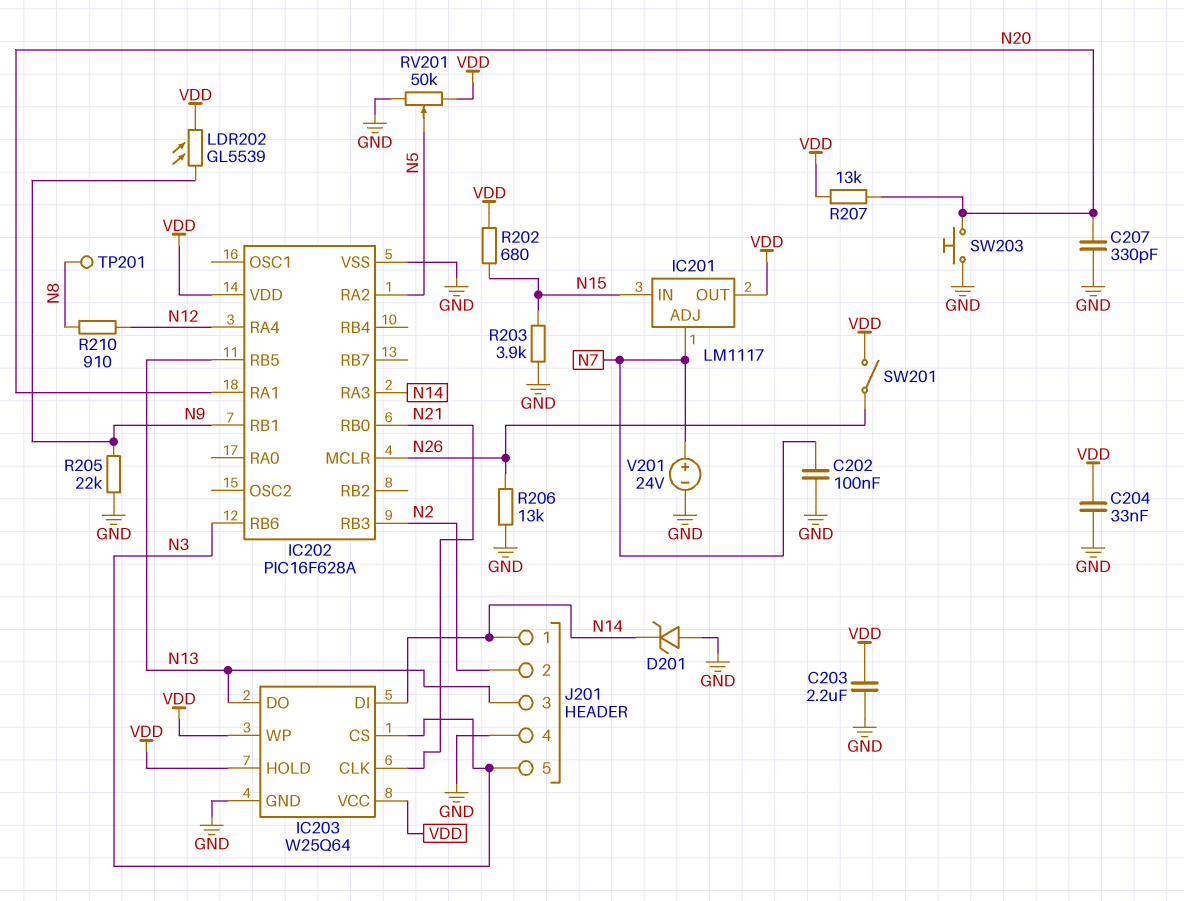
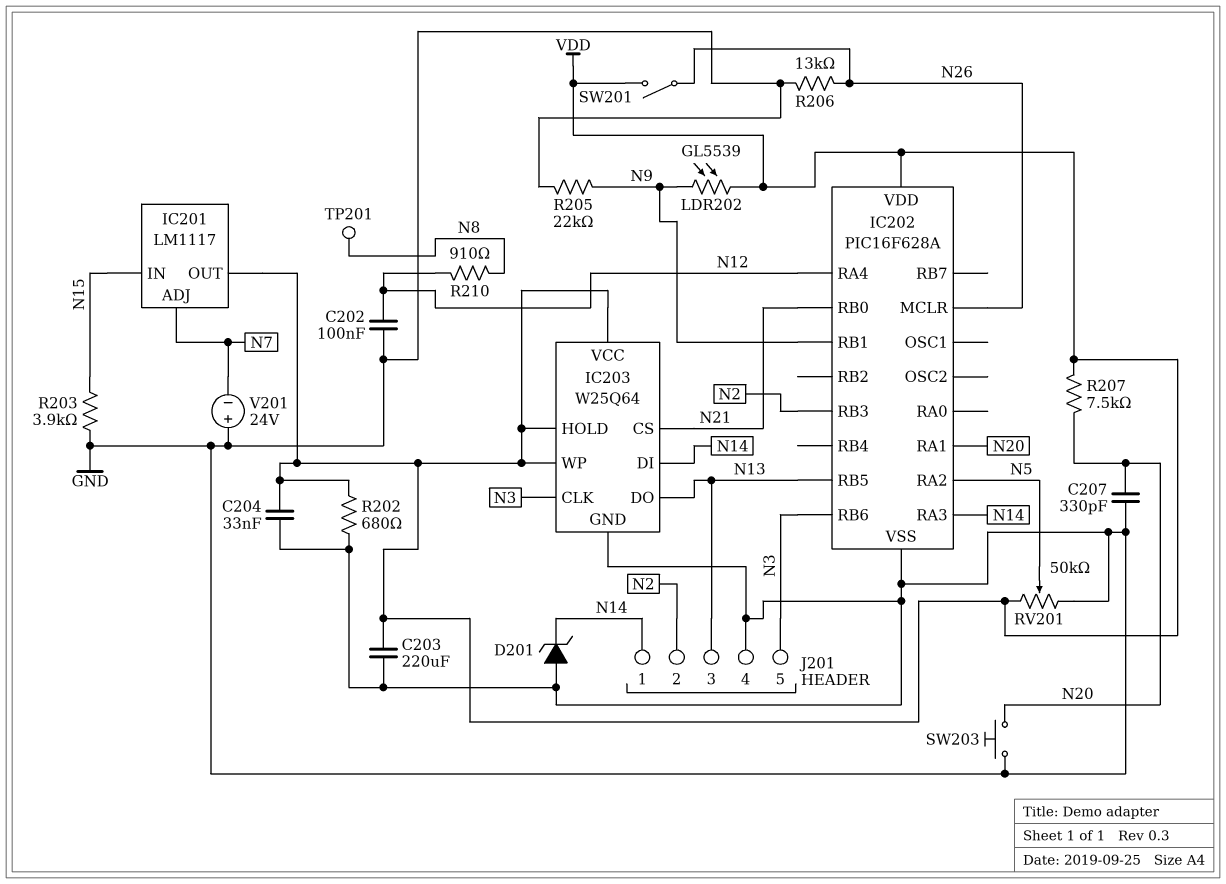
C202: 100nF (GND, N7) -> 100nF (GND, N12)
C203: 2.2uF (GND, VDD) -> 220uF (GND, VDD)
IC203 pin CLK: N21 -> N3
IC203 pin CS: N3 -> N21
R202: 680 (N15, VDD) -> 680 (GND, VDD)
R207: 13k (N20, VDD) -> 7.5k (N20, VDD)
V201: 24V (plus N7, minus GND) -> 24V (plus GND, minus N7)

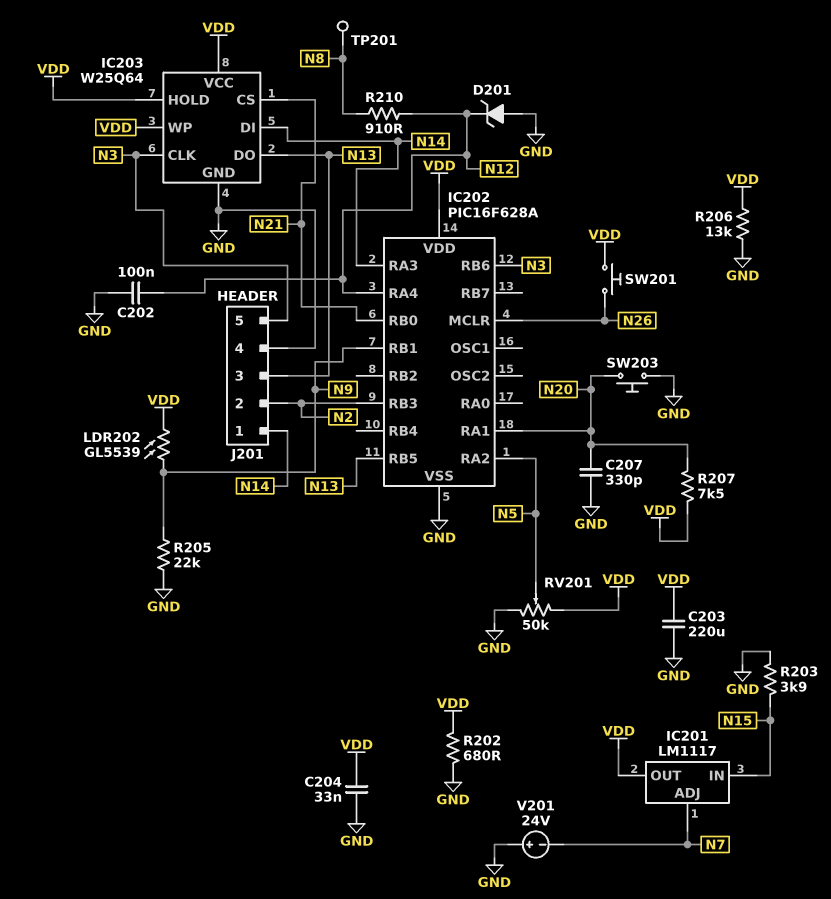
D201: zener (A GND, K N14) -> zener (A GND, K N12)
R206: 13k (GND, N26) -> 13k (GND, VDD)
SW201: switch (N26, VDD) -> button (N26, VDD)

